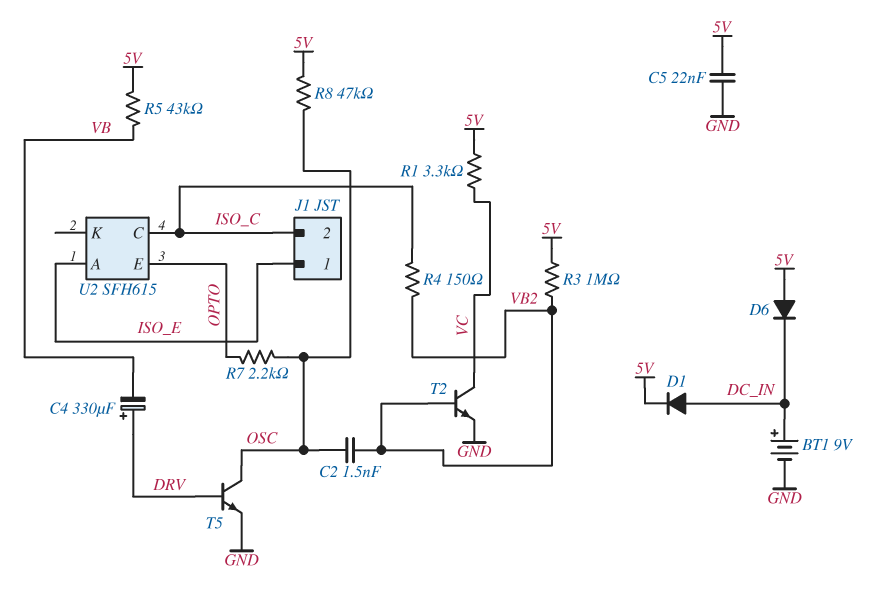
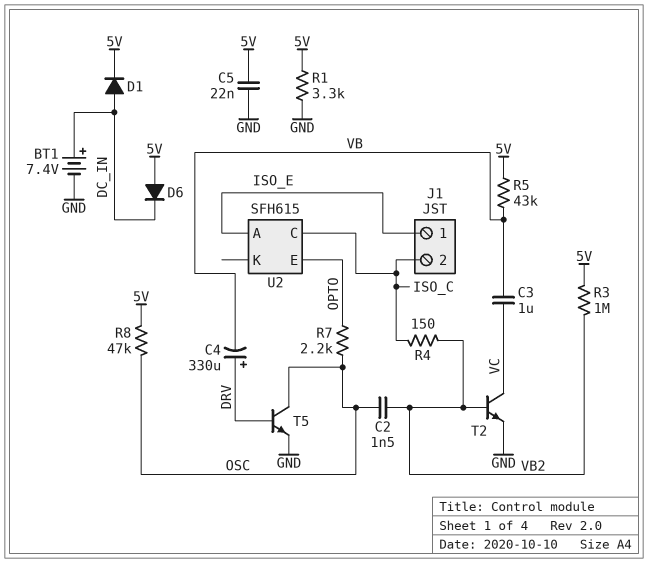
BT1: 9V (plus DC_IN, minus GND) -> 7.4V (plus DC_IN, minus GND)
C3: none -> 1uF (VB, VC)
R1: 3.3k (5V, VC) -> 3.3k (5V, GND)

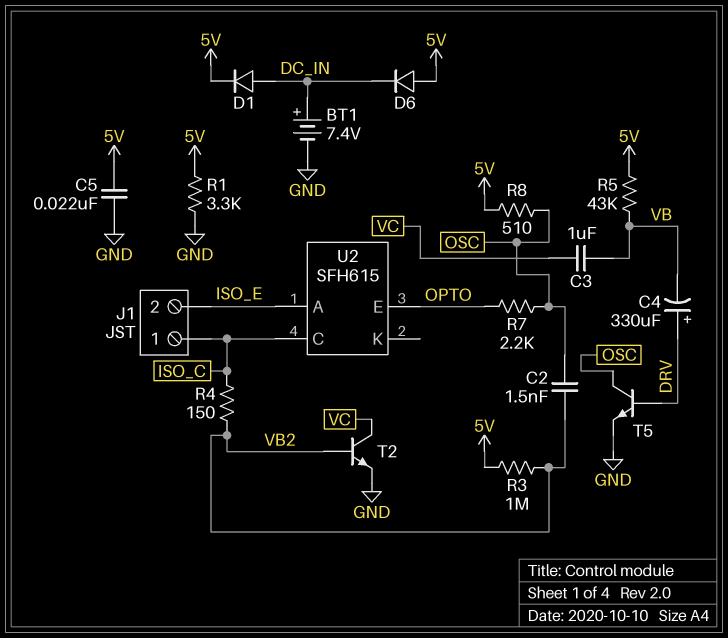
J1 pin 1: ISO_E -> ISO_C
J1 pin 2: ISO_C -> ISO_E
R8: 47k (5V, OSC) -> 510 (5V, OSC)

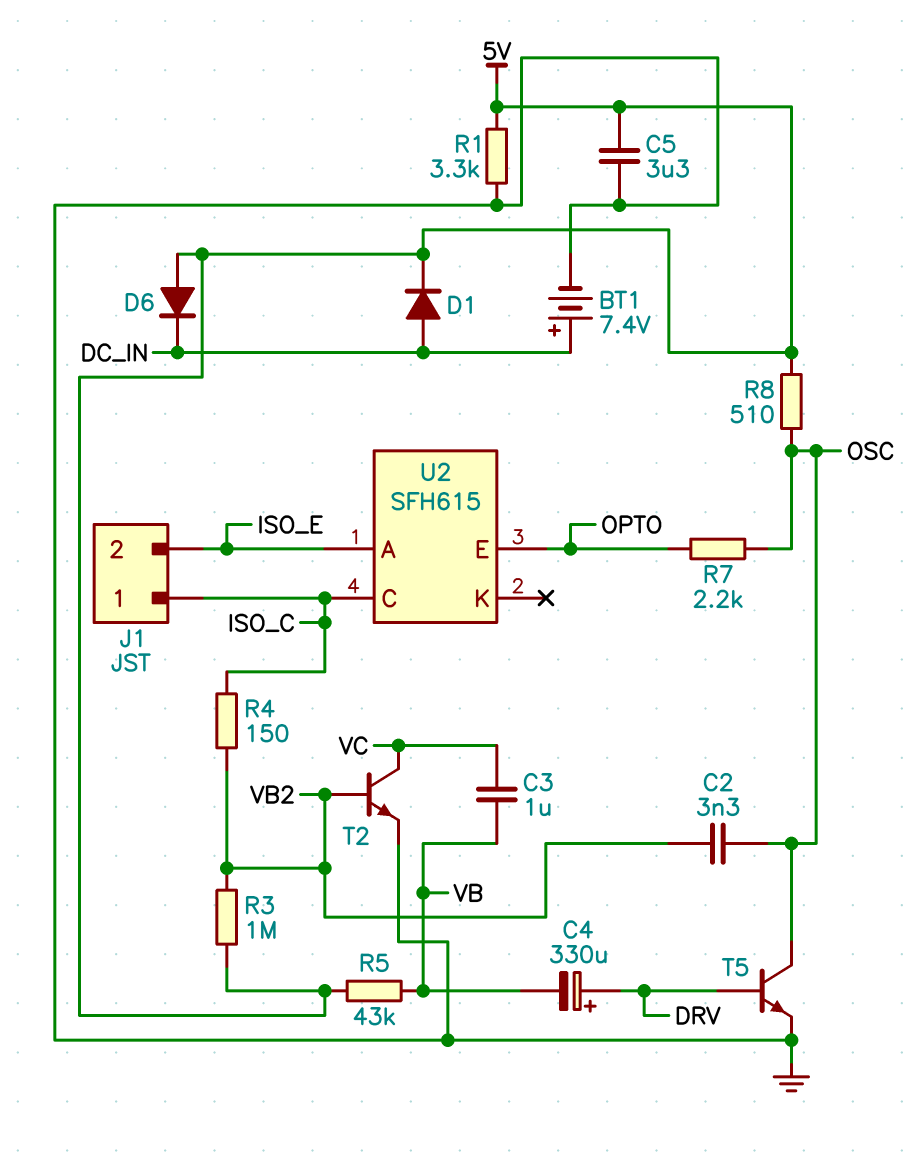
C2: 1.5nF (OSC, VB2) -> 3.3nF (OSC, VB2)
C5: 22nF (5V, GND) -> 3.3uF (5V, GND)

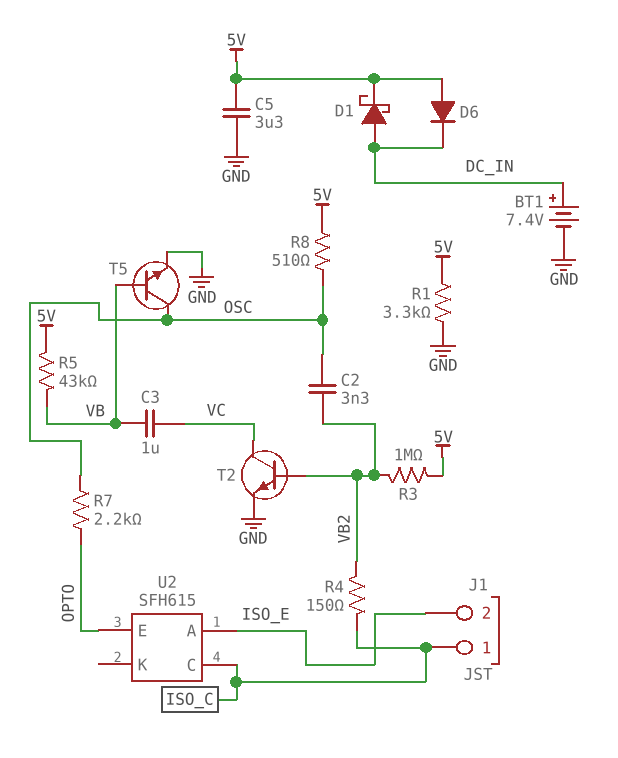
C4: 330uF (plus DRV, minus VB) -> none
D1: diode (A DC_IN, K 5V) -> schottky (A DC_IN, K 5V)
T5: NPN (B DRV, C OSC, E GND) -> NPN (B VB, C OSC, E GND)

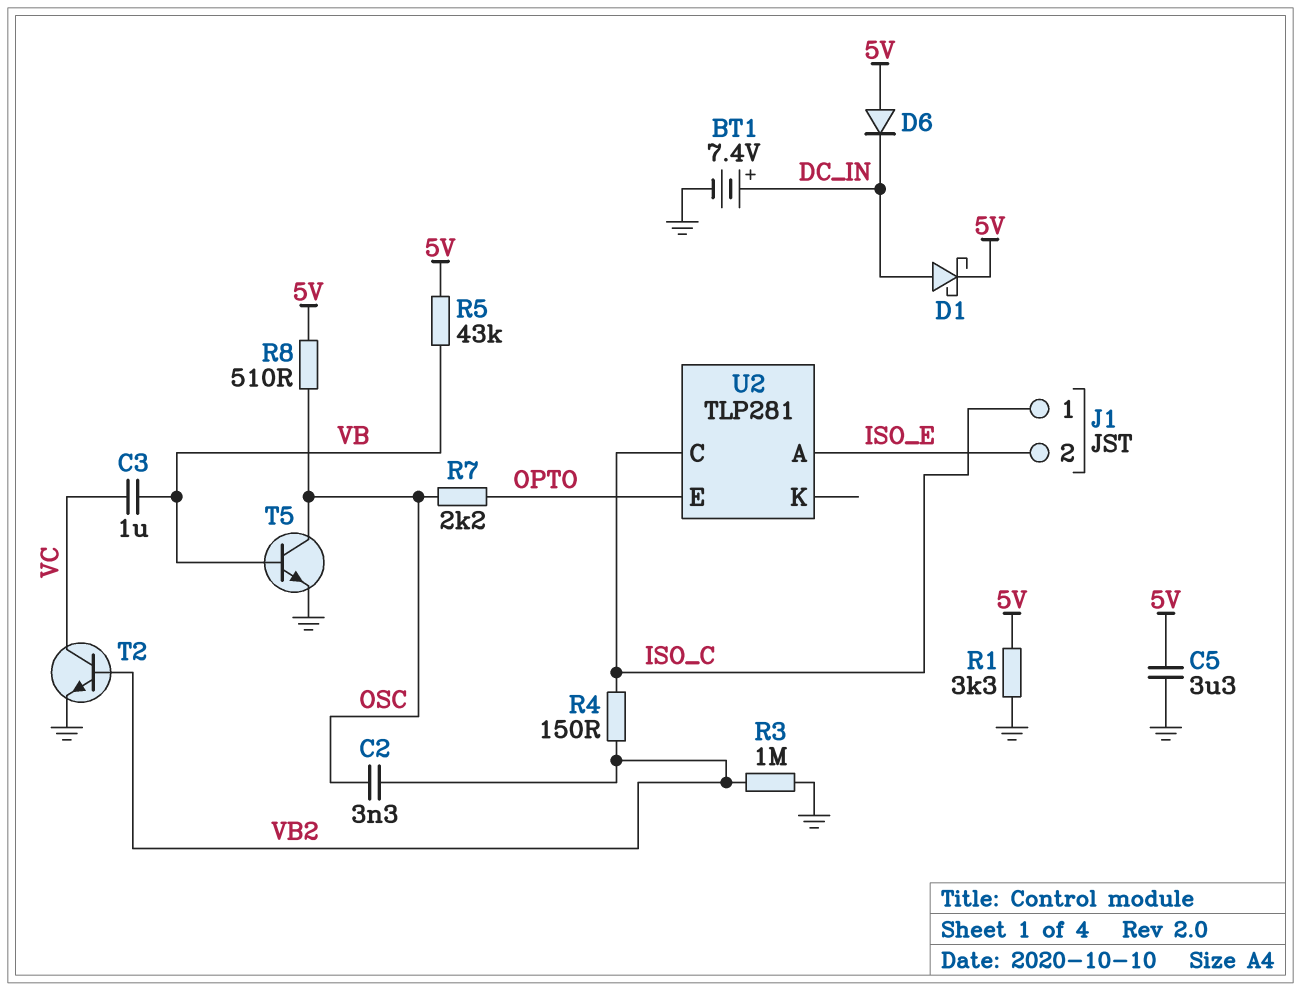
R3: 1M (5V, VB2) -> 1M (GND, VB2)
U2: SFH615 -> TLP281

